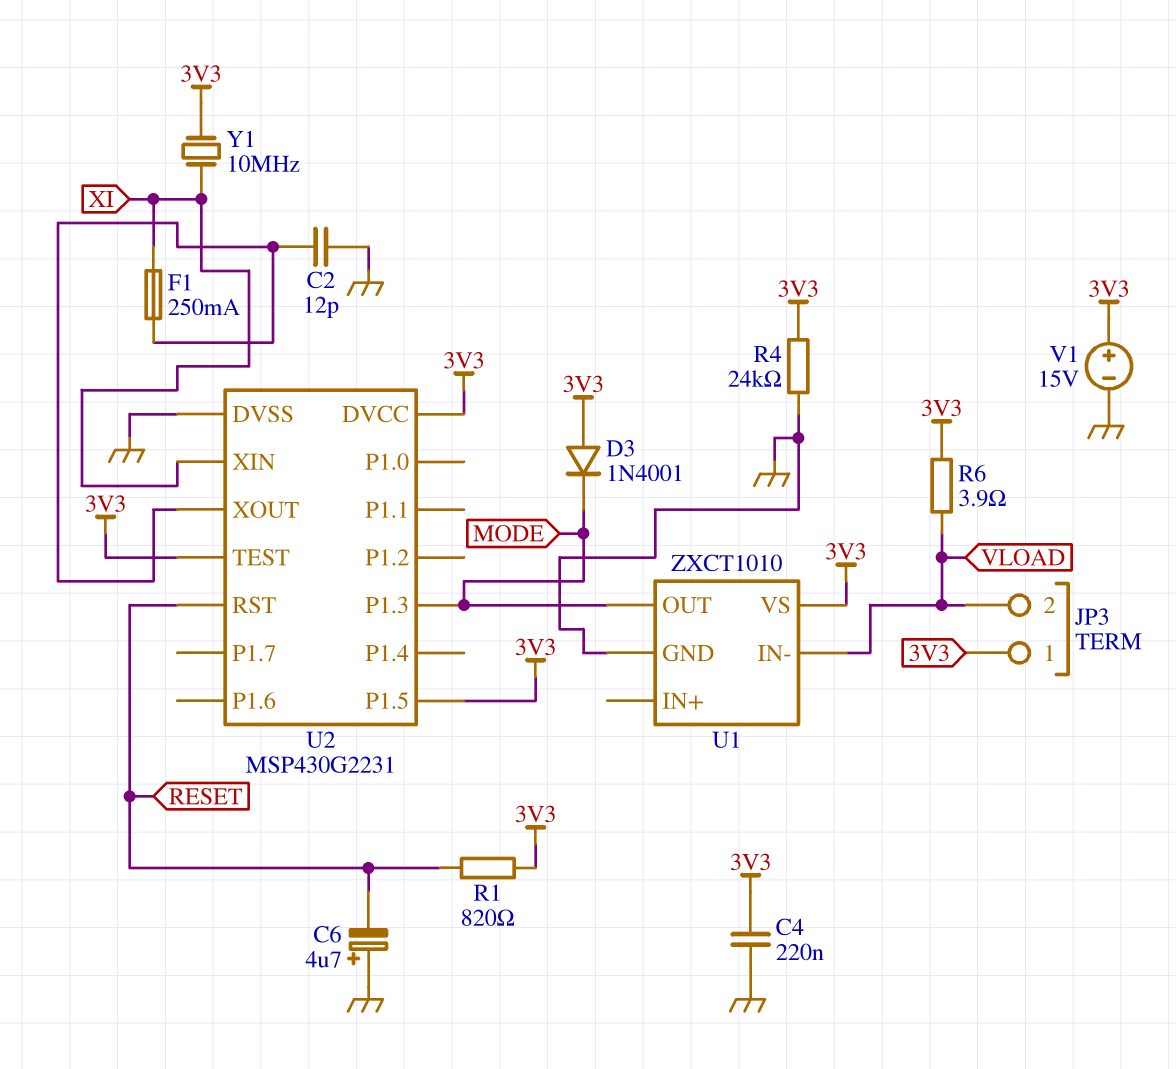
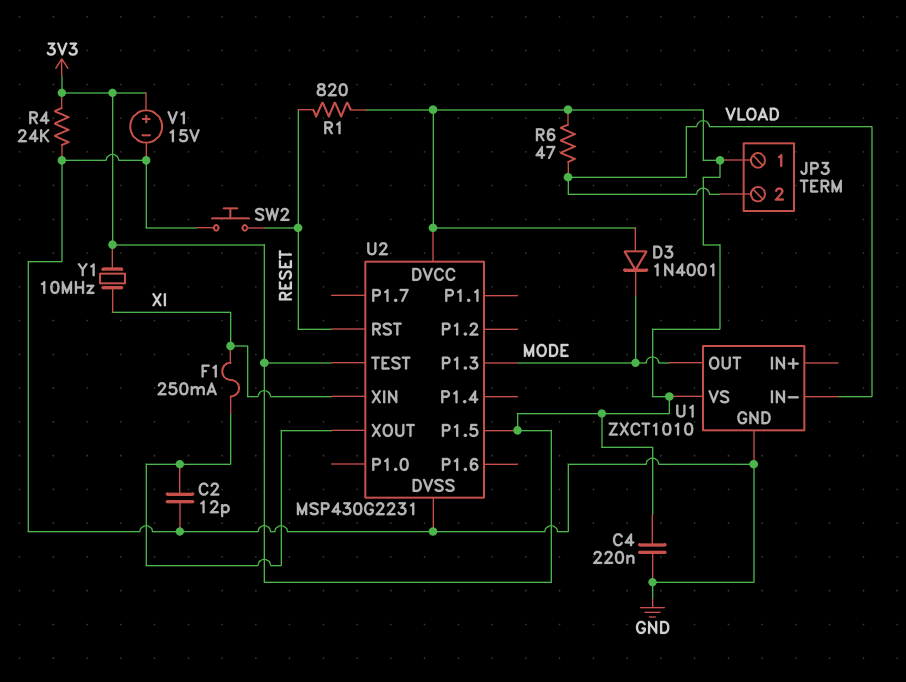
C6: 4.7uF (plus GND, minus RESET) -> none
R6: 3.9 (3V3, VLOAD) -> 47 (3V3, VLOAD)
SW2: none -> button (GND, RESET)

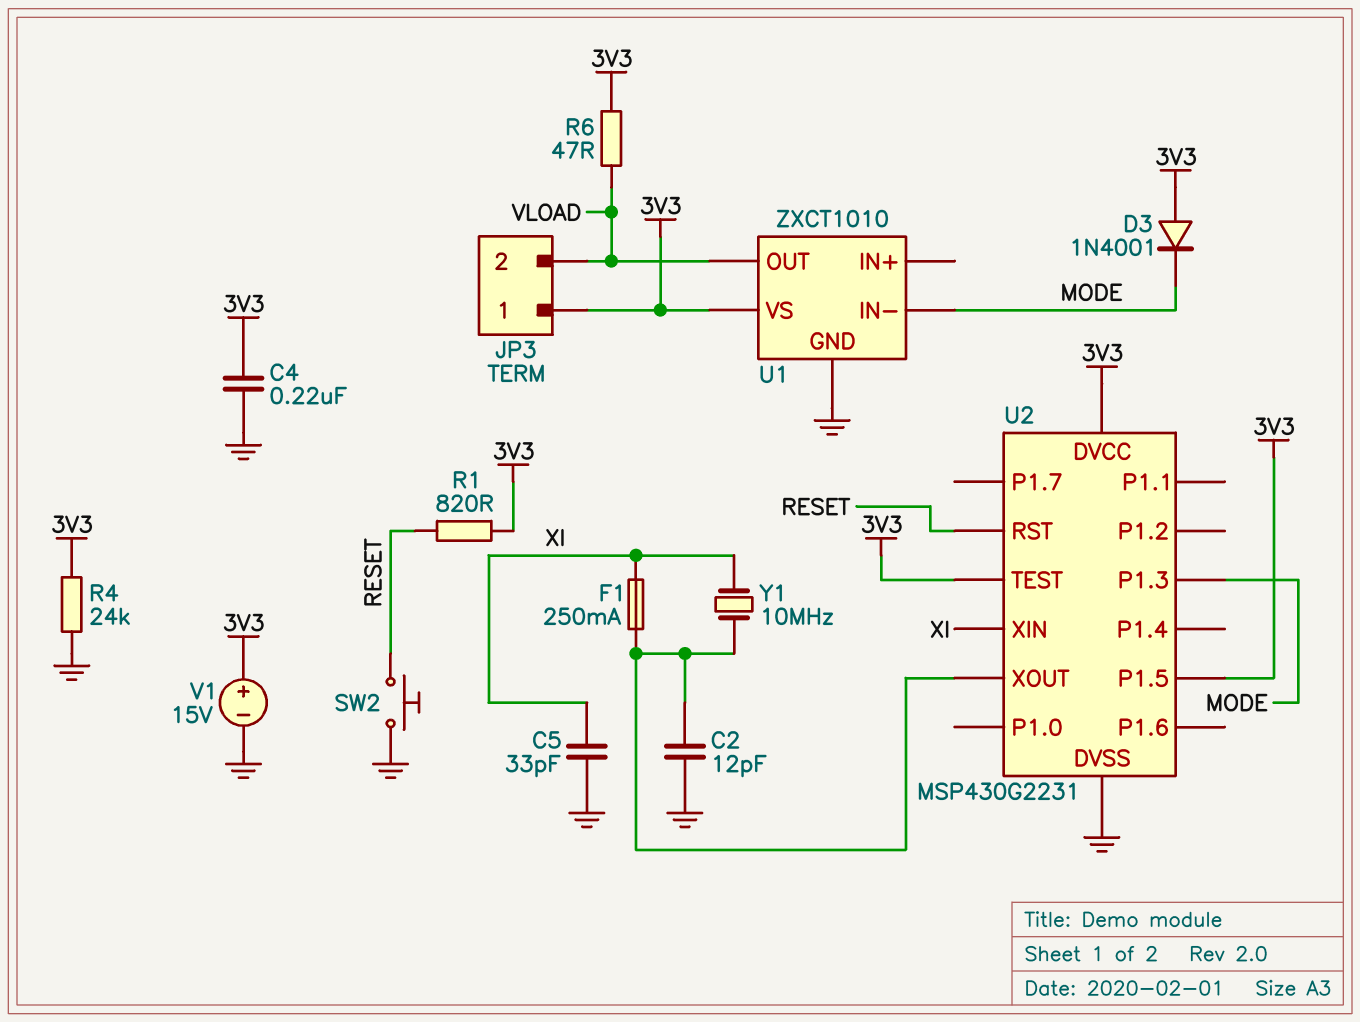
C5: none -> 33pF (GND, XI)
U1 pin IN-: VLOAD -> MODE
U1 pin OUT: MODE -> VLOAD
Y1: 10MHz (3V3, XI) -> 10MHz (U2/XOUT, XI)

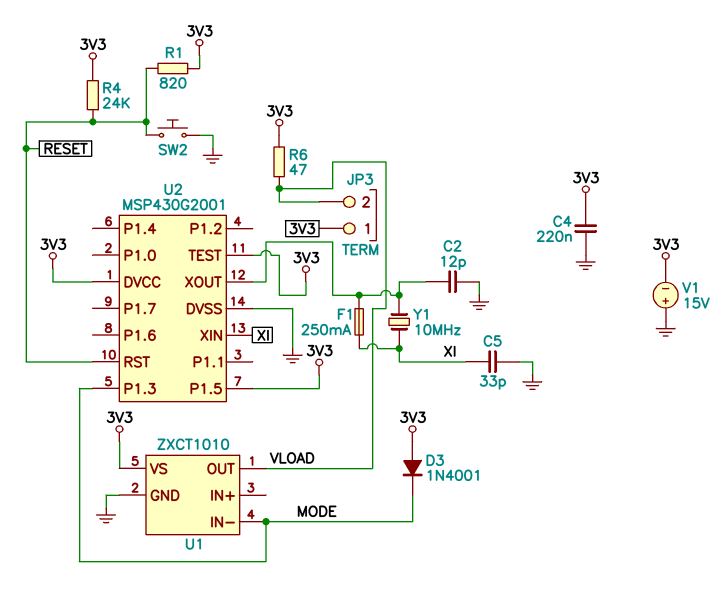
R4: 24k (3V3, GND) -> 24k (3V3, RESET)
U2: MSP430G2231 -> MSP430G2001
V1: 15V (plus 3V3, minus GND) -> 15V (plus GND, minus 3V3)

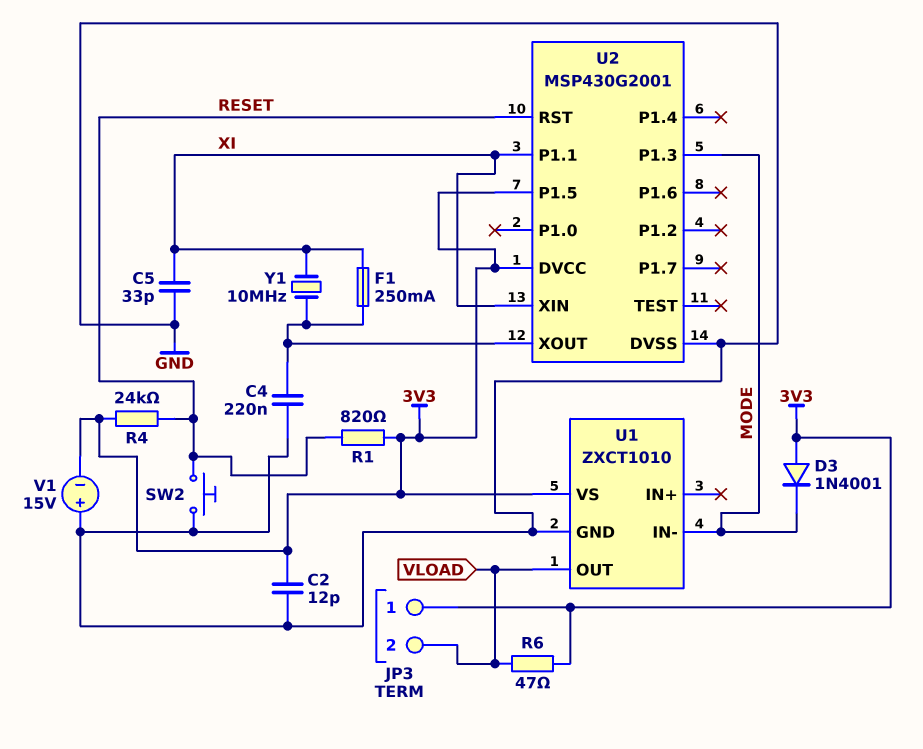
C2: 12pF (GND, U2/XOUT) -> 12pF (3V3, GND)
C4: 220nF (3V3, GND) -> 220nF (GND, U2/XOUT)
U2 pin P1.1: none -> XI
U2 pin TEST: 3V3 -> none

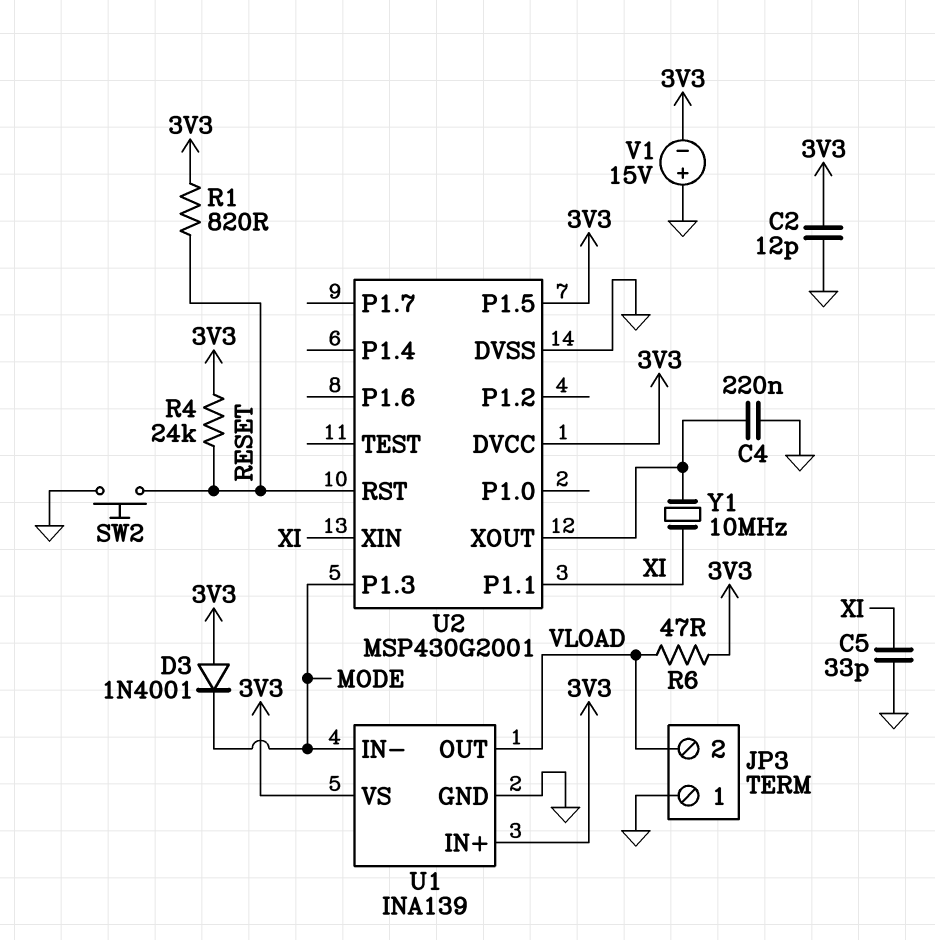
F1: 250mA (U2/XOUT, XI) -> none
JP3 pin 1: 3V3 -> GND
U1: ZXCT1010 -> INA139
U1 pin IN+: none -> 3V3

